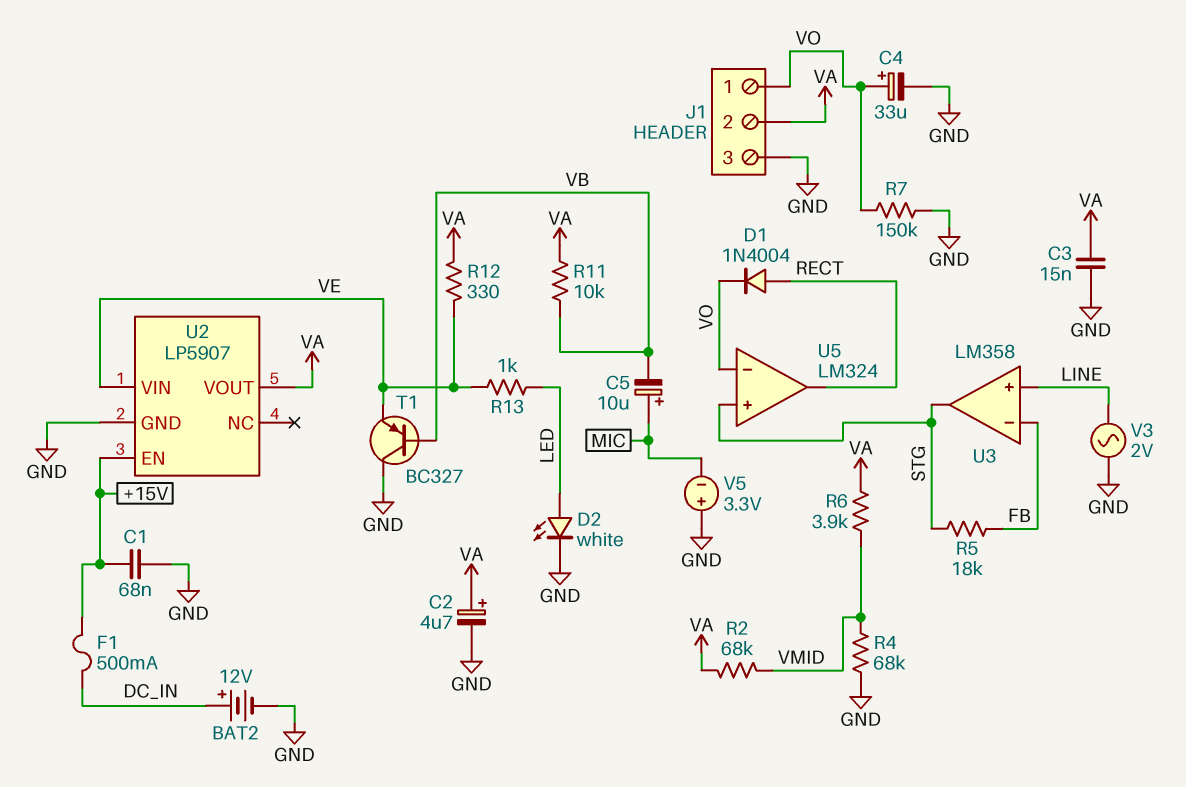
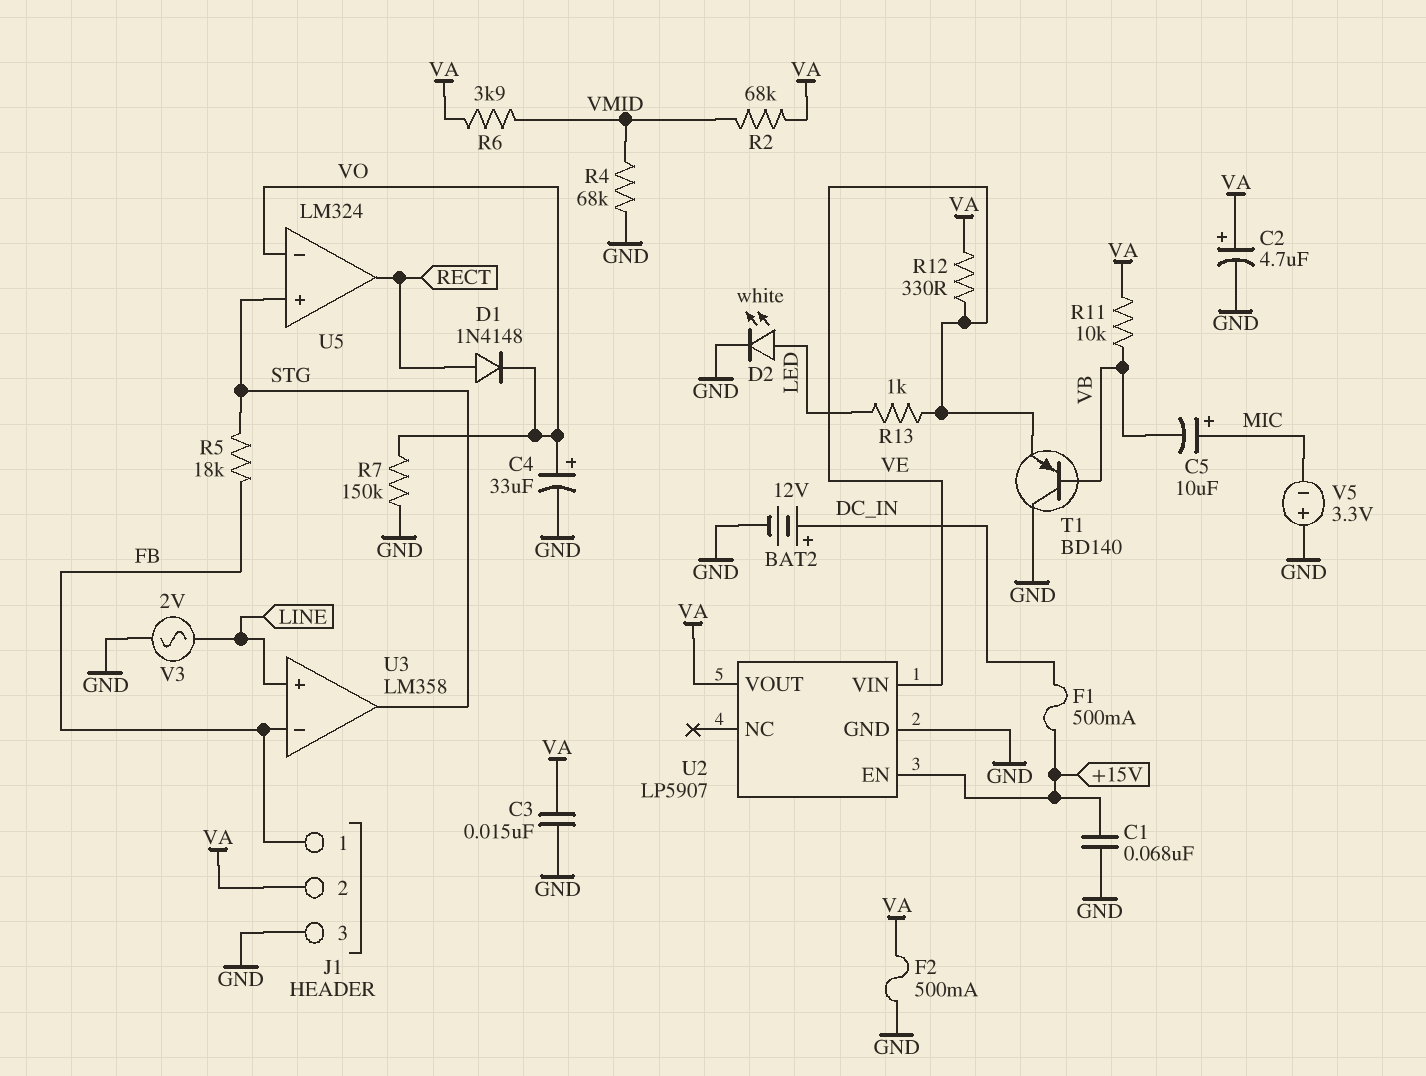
D1: diode 1N4004 (A RECT, K VO) -> diode 1N4148 (A RECT, K VO)
F2: none -> 500mA (GND, VA)
J1 pin 1: VO -> FB
T1: PNP BC327 (B VB, C GND, E VE) -> PNP BD140 (B VB, C GND, E VE)

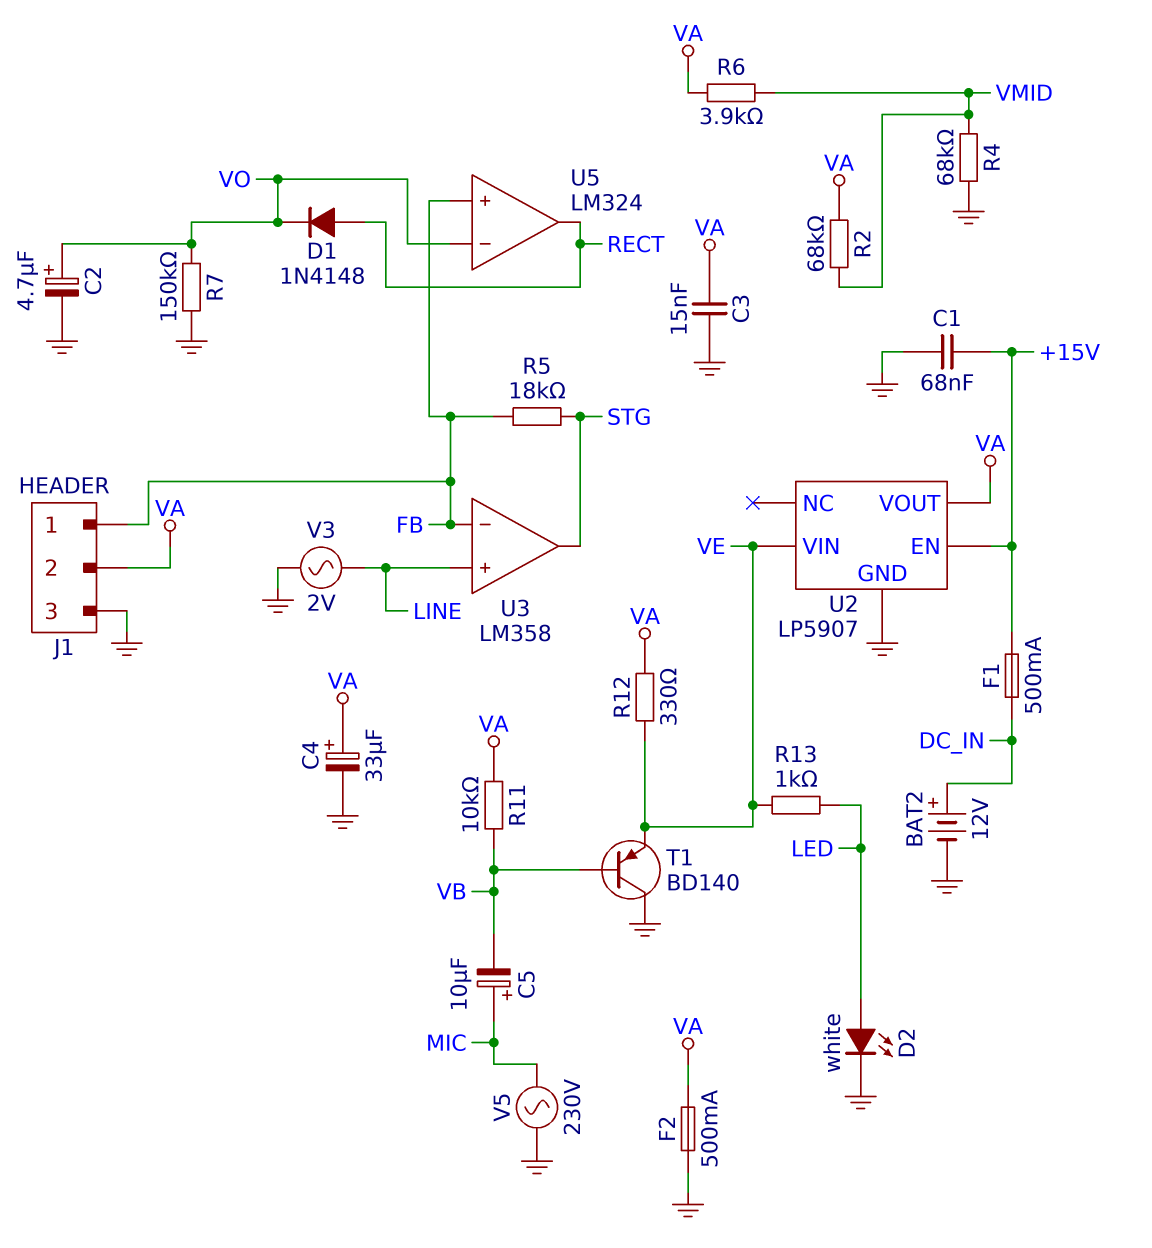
C2: 4.7uF (plus VA, minus GND) -> 4.7uF (plus VO, minus GND)
C4: 33uF (plus VO, minus GND) -> 33uF (plus VA, minus GND)
U5 pin in+: STG -> FB
V5: 3.3V (plus GND, minus MIC) -> AC 230V (GND, MIC)

